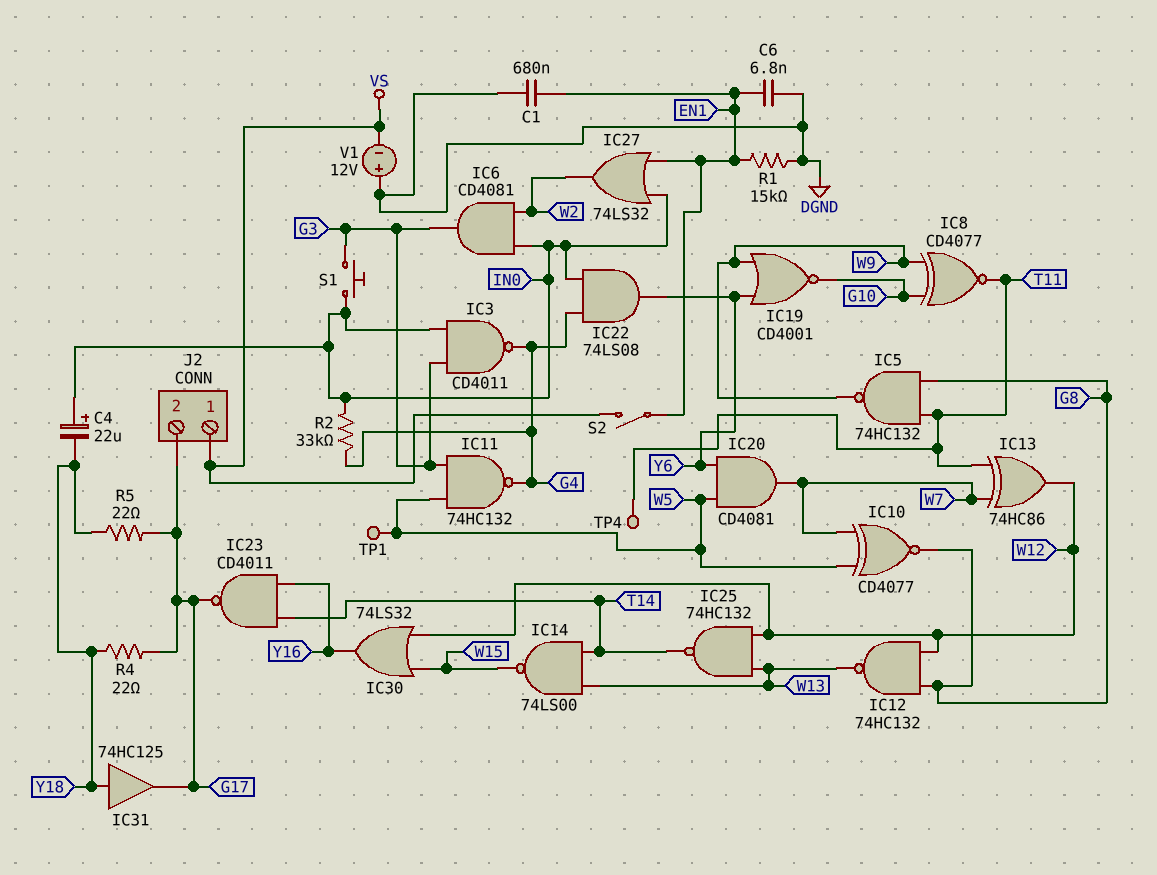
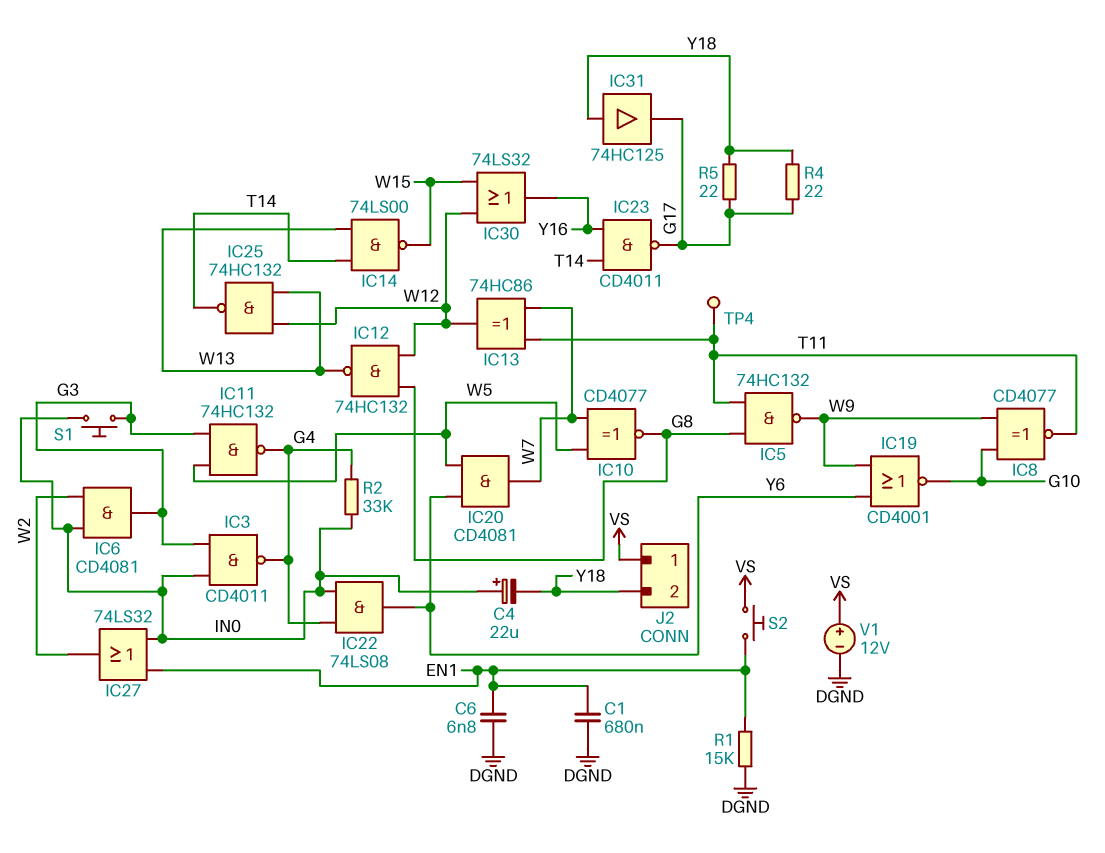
J2 pin 2: G17 -> Y18
S2: switch (EN1, VS) -> button (EN1, VS)
TP1: test point (W5) -> none
V1: 12V (plus DGND, minus VS) -> 12V (plus VS, minus DGND)

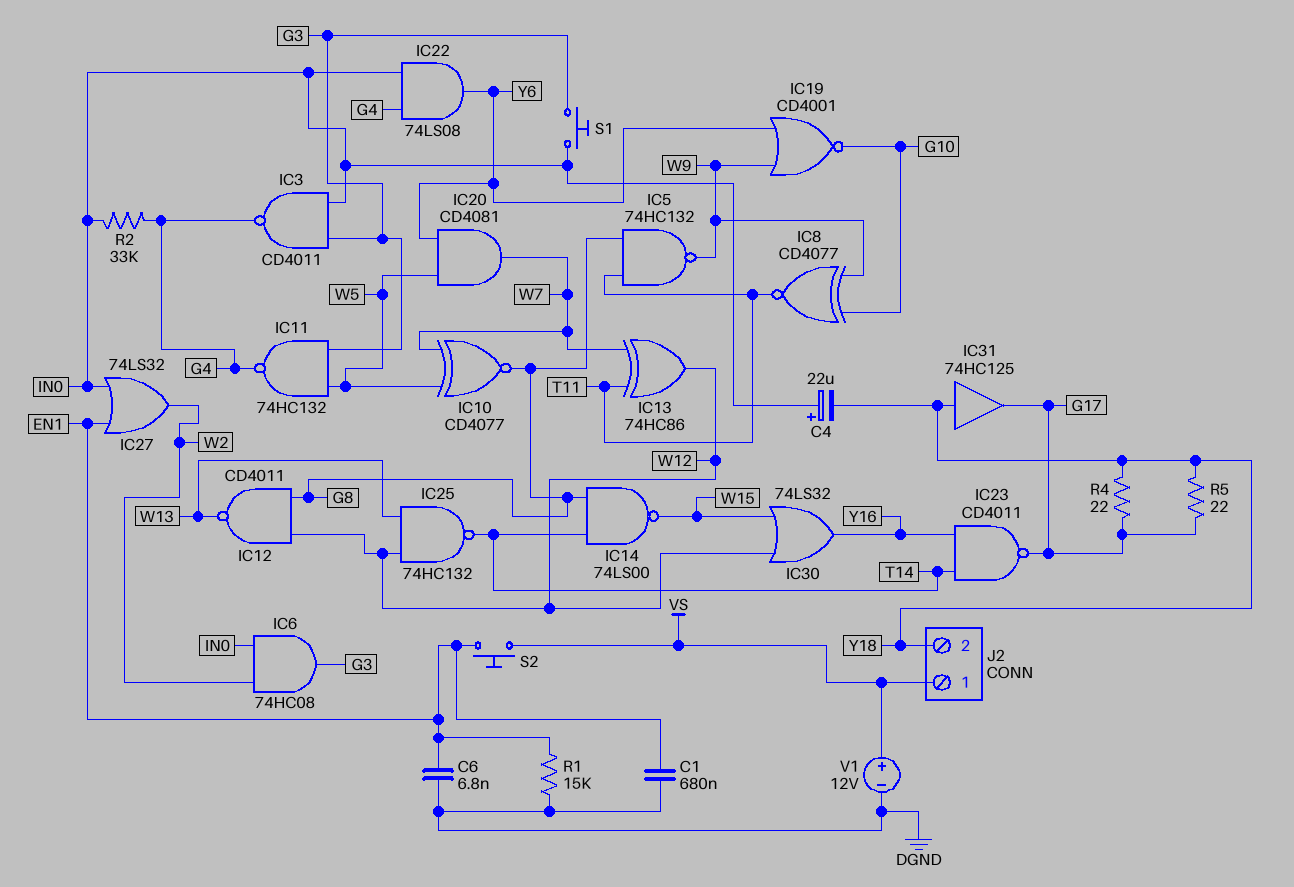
IC6: AND CD4081 (in IN0, in W2, out G3) -> AND 74HC08 (in IN0, in W2, out G3)
IC12: NAND 74HC132 (in G8, in W12, out W13) -> NAND CD4011 (in G8, in W12, out W13)
IC14: NAND 74LS00 (in T14, in W13, out W15) -> NAND 74LS00 (in G8, in T14, out W15)
TP4: test point (T11) -> none

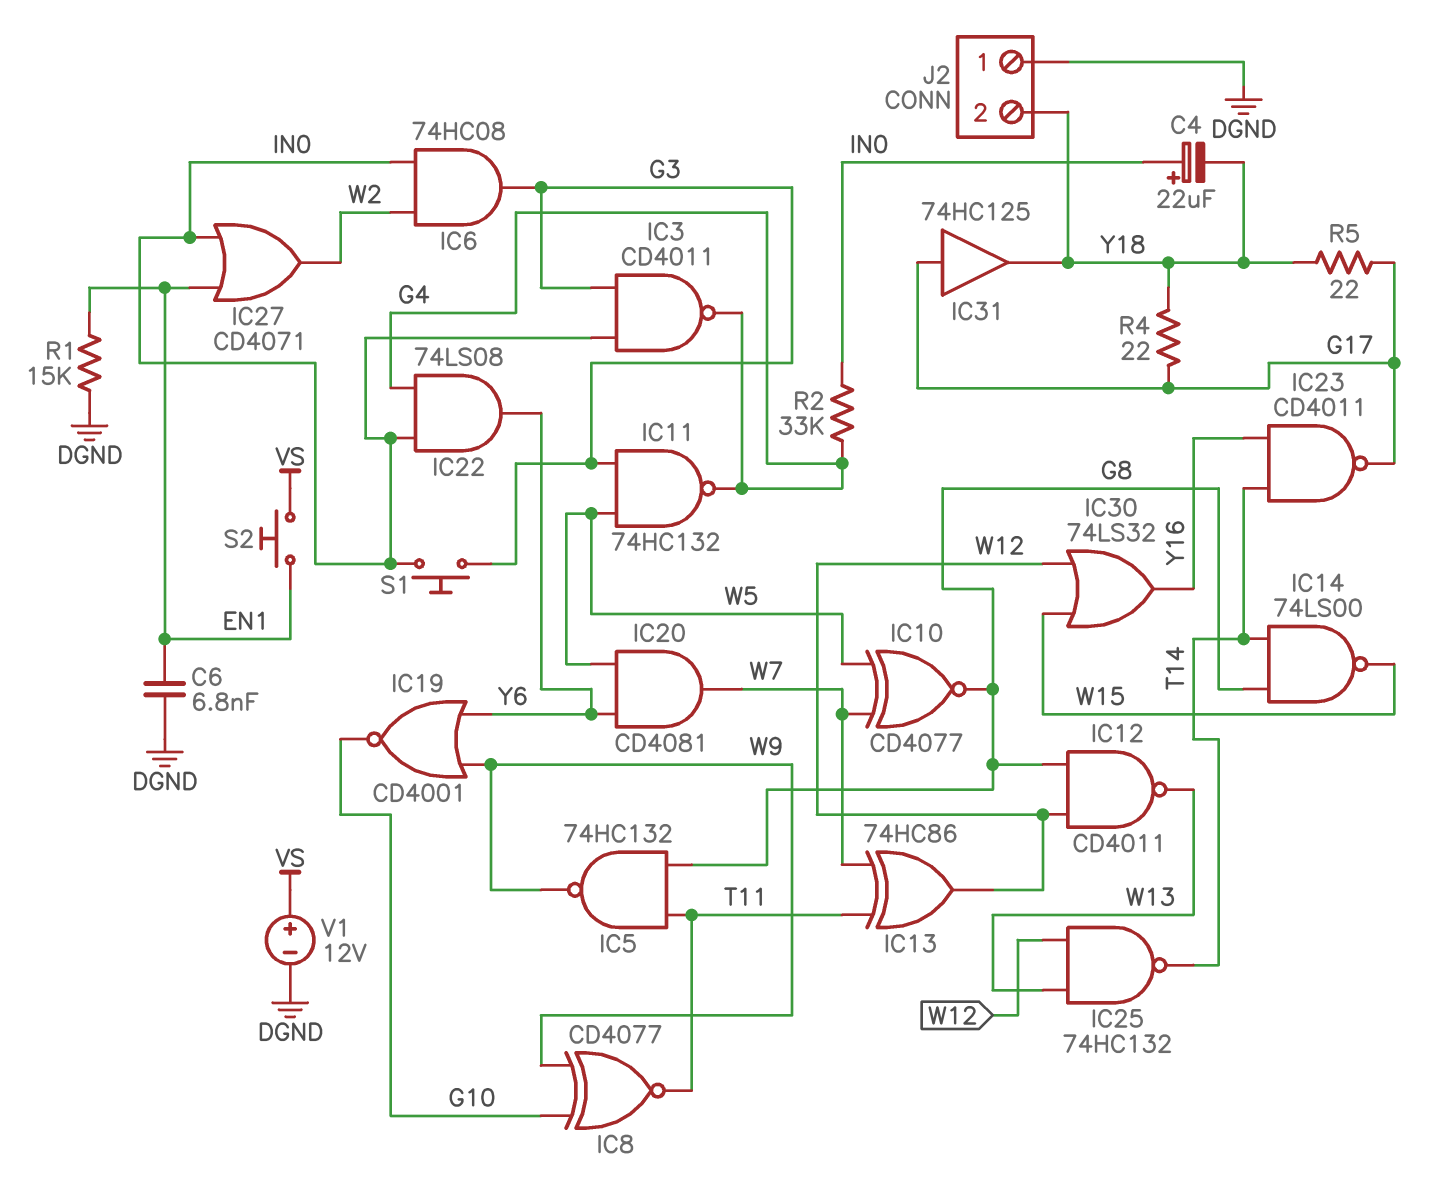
C1: 680nF (DGND, EN1) -> none
IC27: OR 74LS32 (in EN1, in IN0, out W2) -> OR CD4071 (in EN1, in IN0, out W2)
IC31: buffer 74HC125 (in Y18, out G17) -> buffer 74HC125 (in G17, out Y18)
J2 pin 1: VS -> DGND

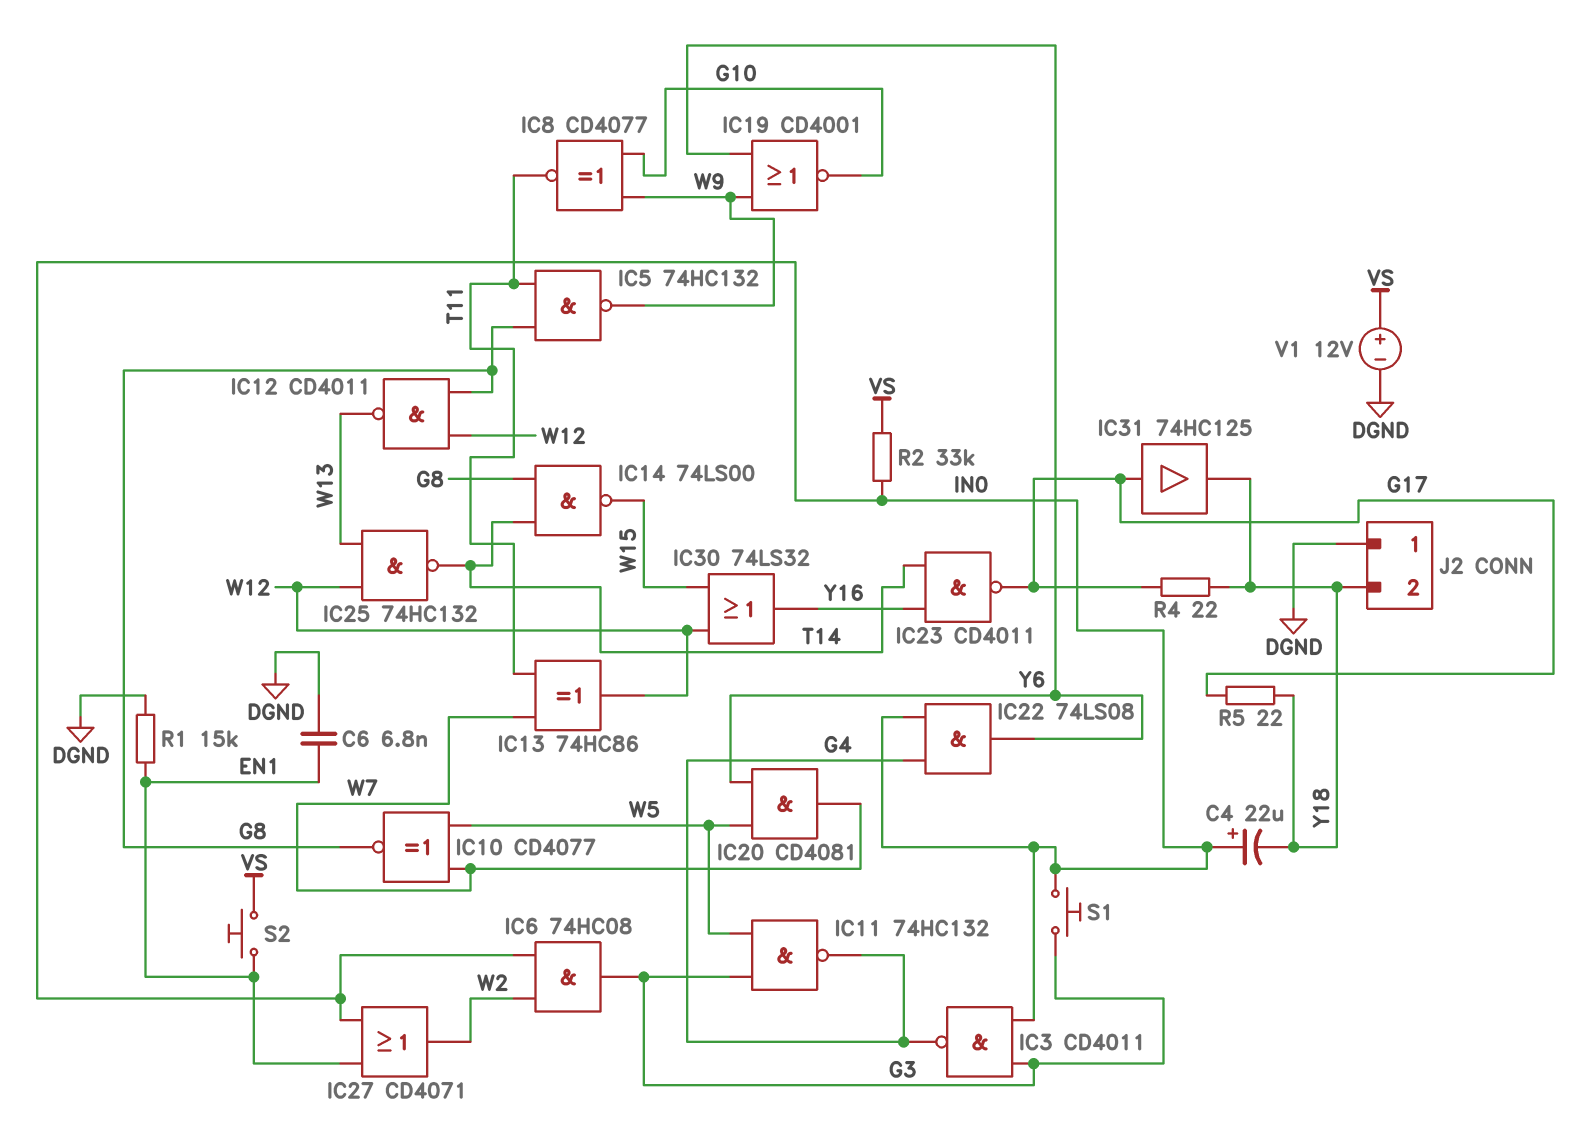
R2: 33k (G4, IN0) -> 33k (IN0, VS)

